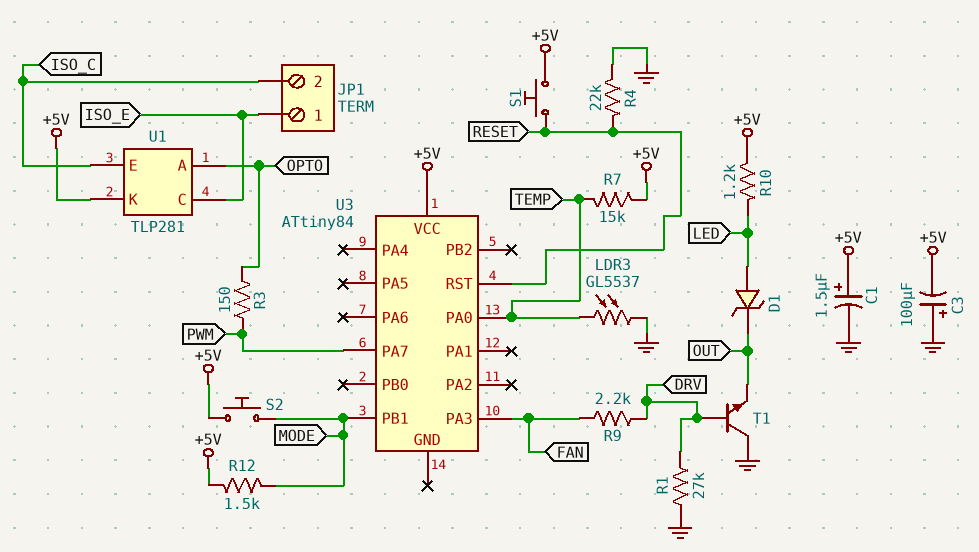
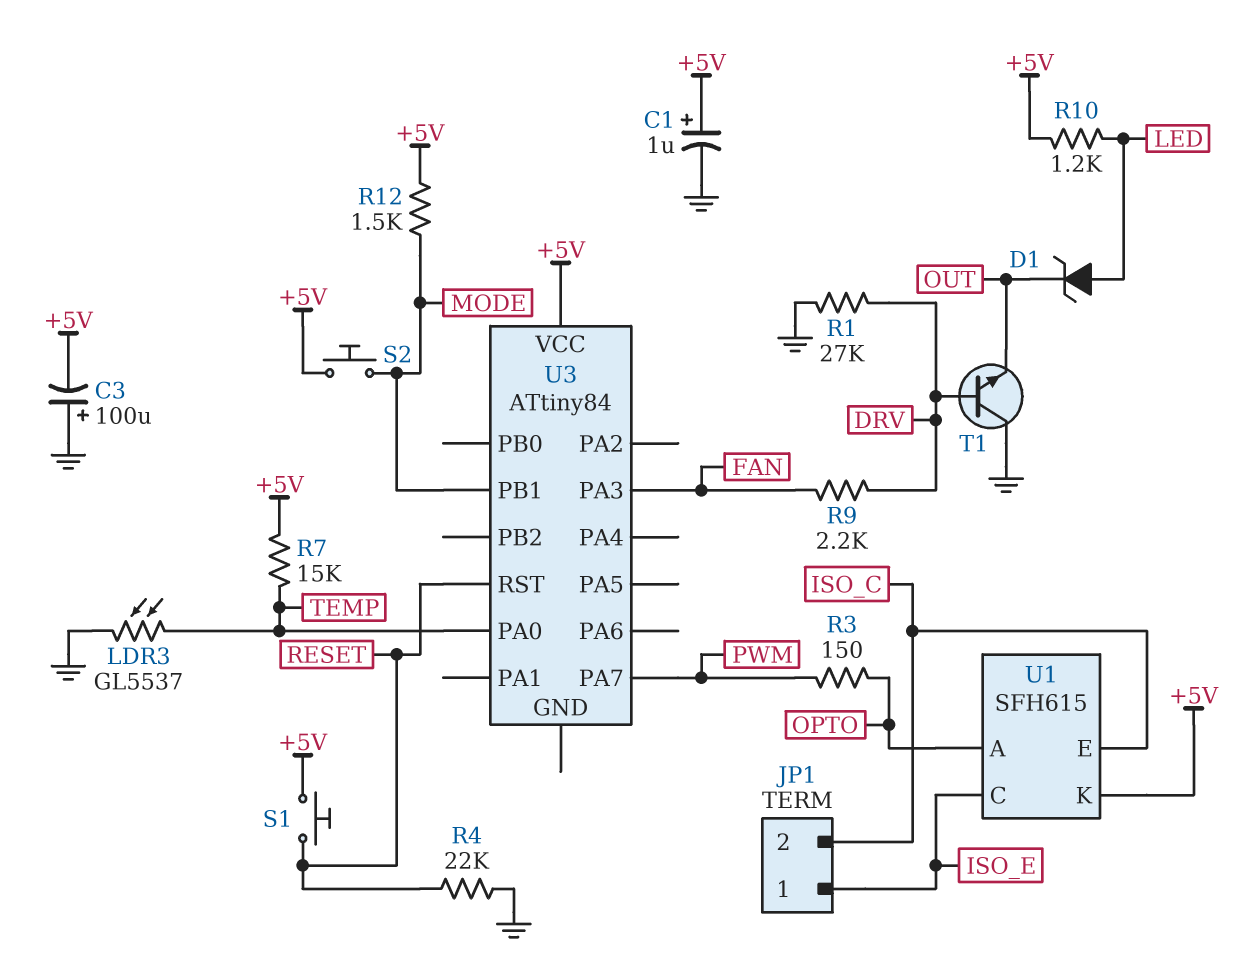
C1: 1.5uF (plus +5V, minus GND) -> 1uF (plus +5V, minus GND)
U1: TLP281 -> SFH615

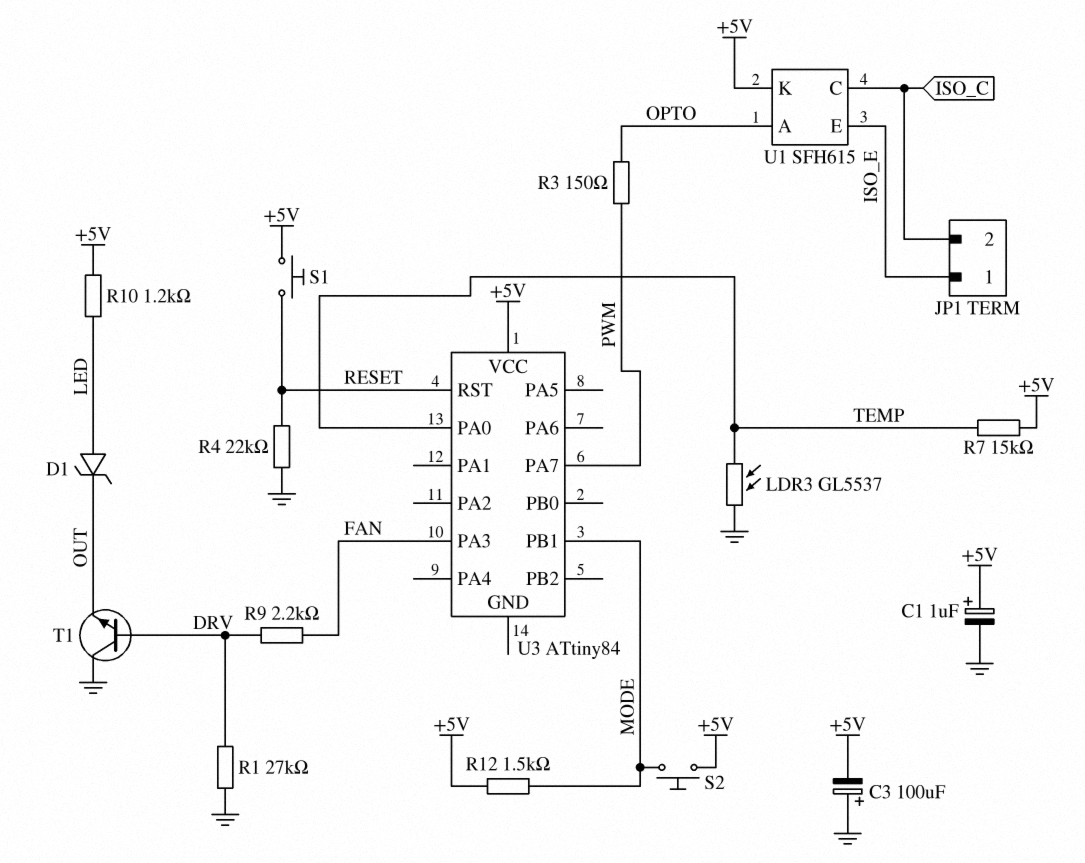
U1 pin C: ISO_E -> ISO_C
U1 pin E: ISO_C -> ISO_E

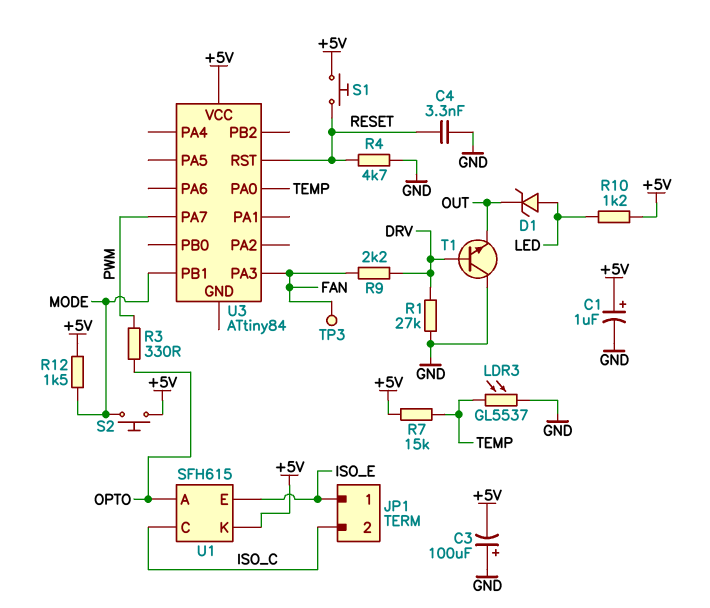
C4: none -> 3.3nF (GND, RESET)
R3: 150 (OPTO, PWM) -> 330 (OPTO, PWM)
R4: 22k (GND, RESET) -> 4.7k (GND, RESET)
TP3: none -> test point (FAN)

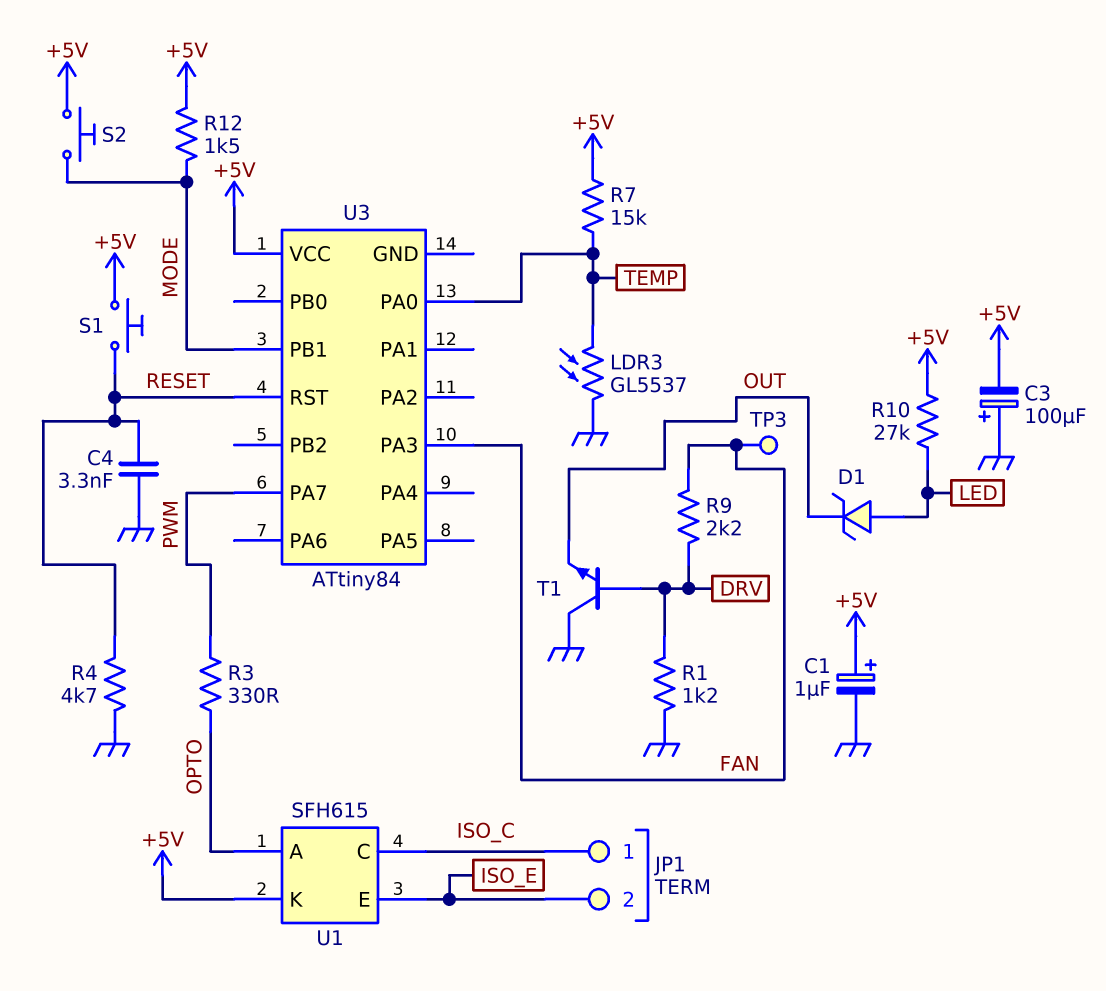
JP1 pin 1: ISO_E -> ISO_C
JP1 pin 2: ISO_C -> ISO_E
R1: 27k (DRV, GND) -> 1.2k (DRV, GND)
R10: 1.2k (+5V, LED) -> 27k (+5V, LED)

